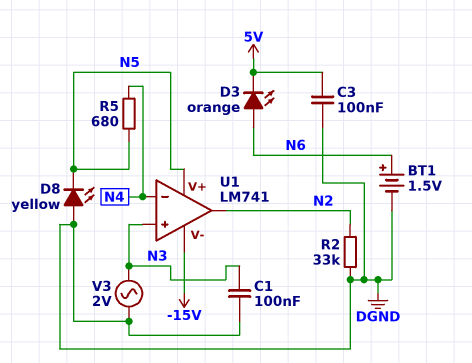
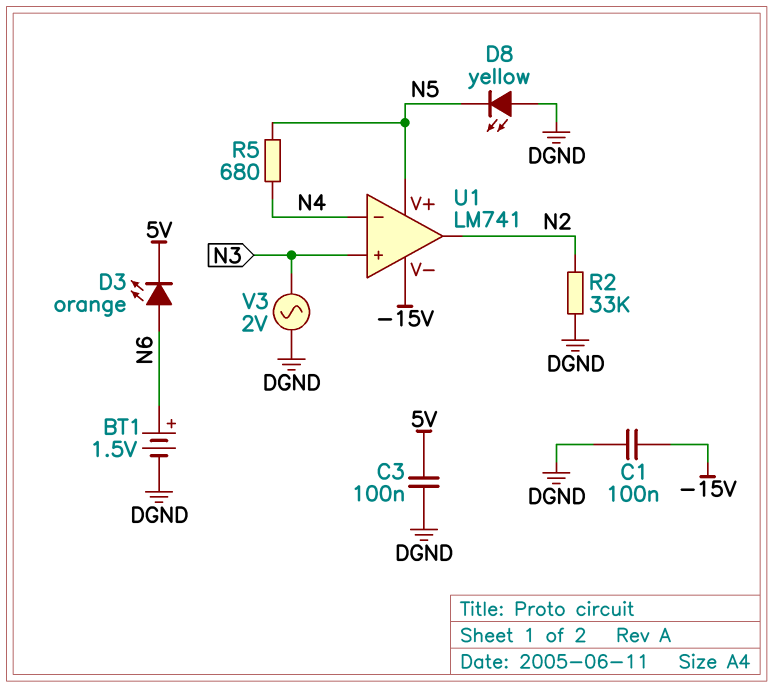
C1: 100nF (DGND, N3) -> 100nF (-15V, DGND)

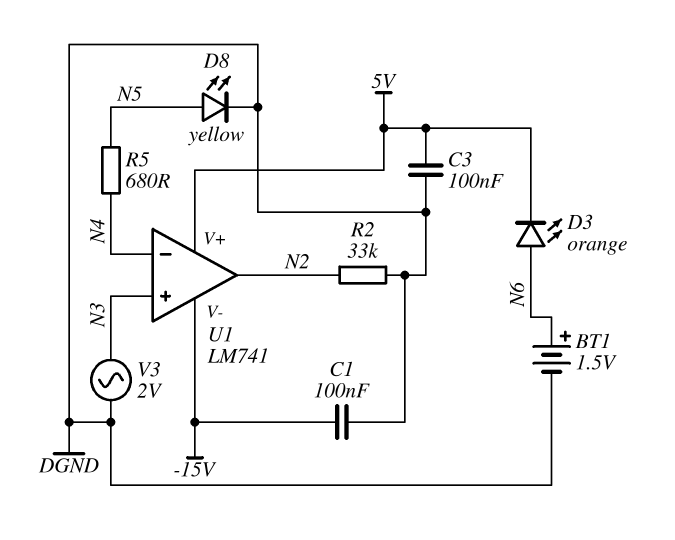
D8: LED yellow (A DGND, K N5) -> LED yellow (A N5, K DGND)
U1 pin V+: N5 -> 5V

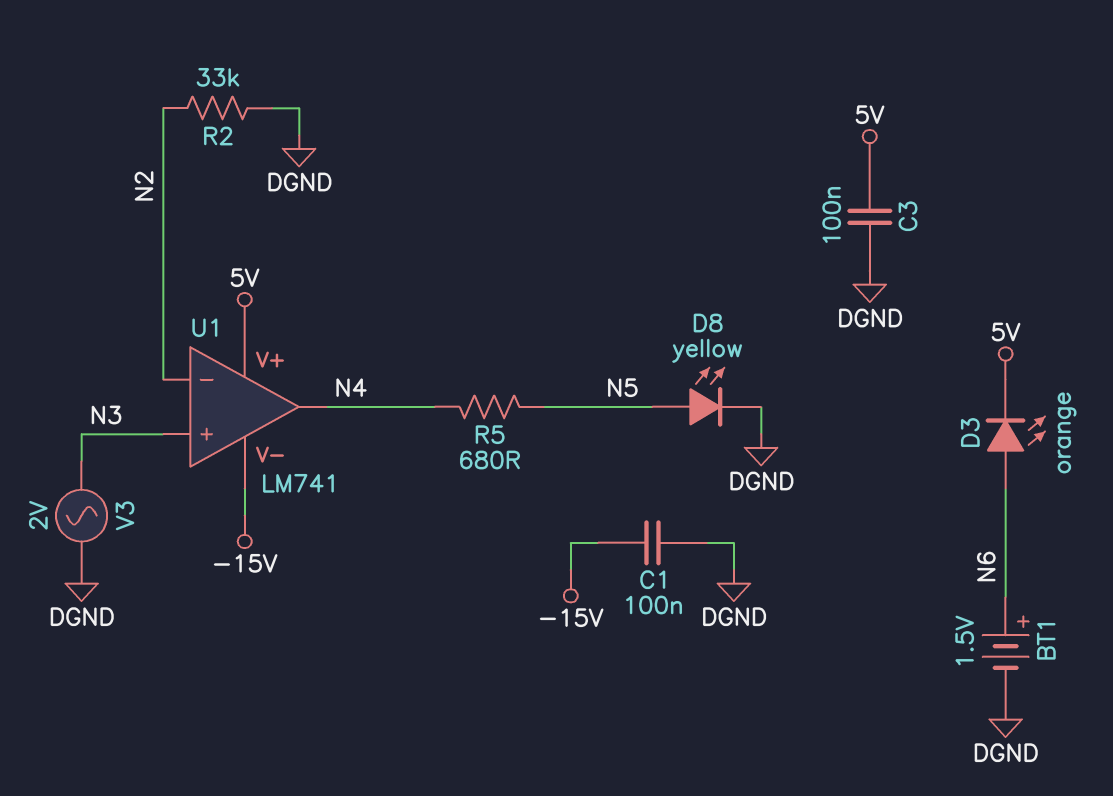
U1 pin in-: N4 -> N2
U1 pin out: N2 -> N4

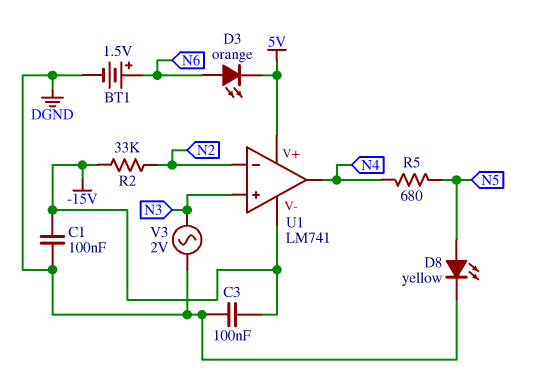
C3: 100nF (5V, DGND) -> 100nF (-15V, DGND)
R2: 33k (DGND, N2) -> 33k (-15V, N2)

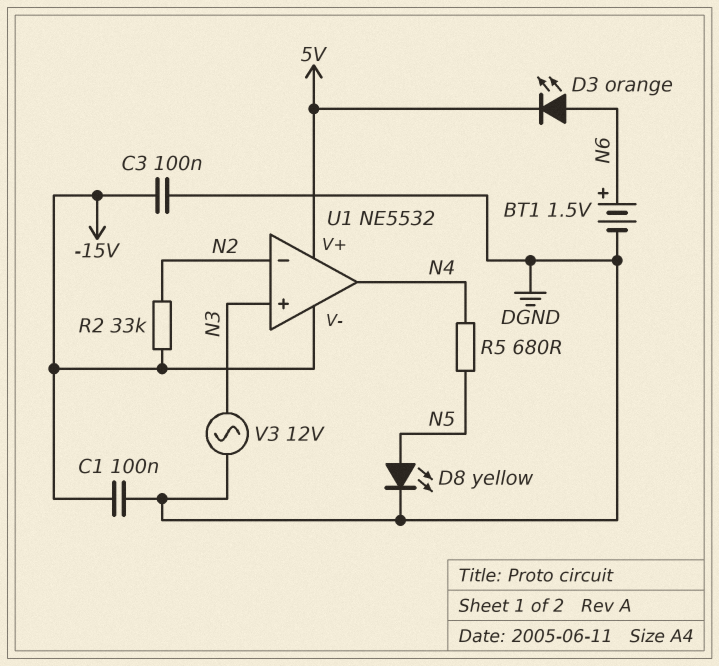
U1: LM741 -> NE5532
V3: AC 2V (DGND, N3) -> AC 12V (DGND, N3)

